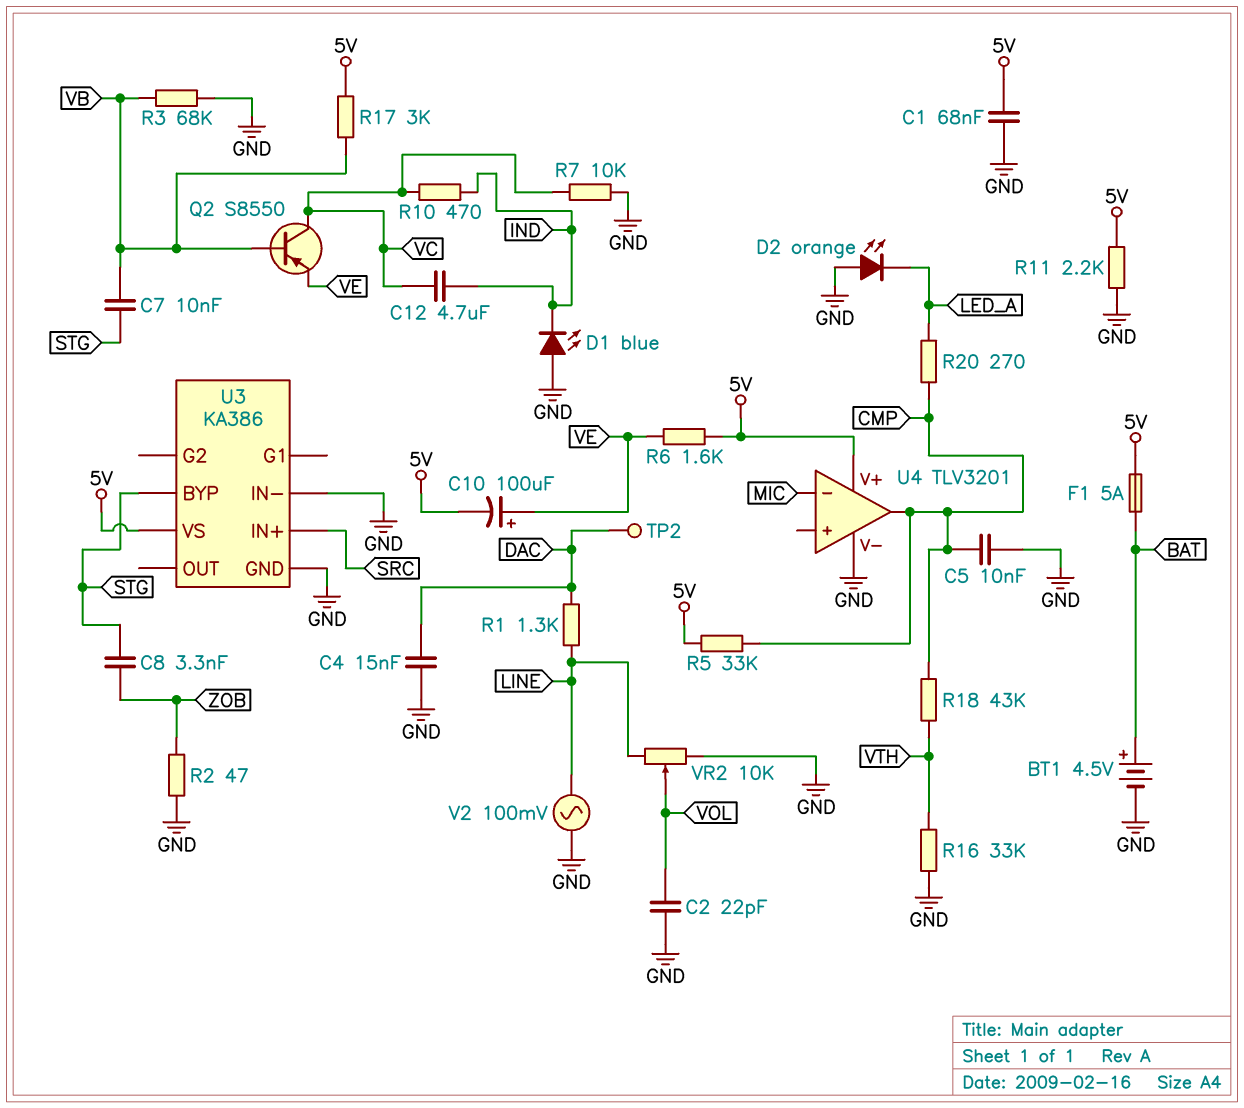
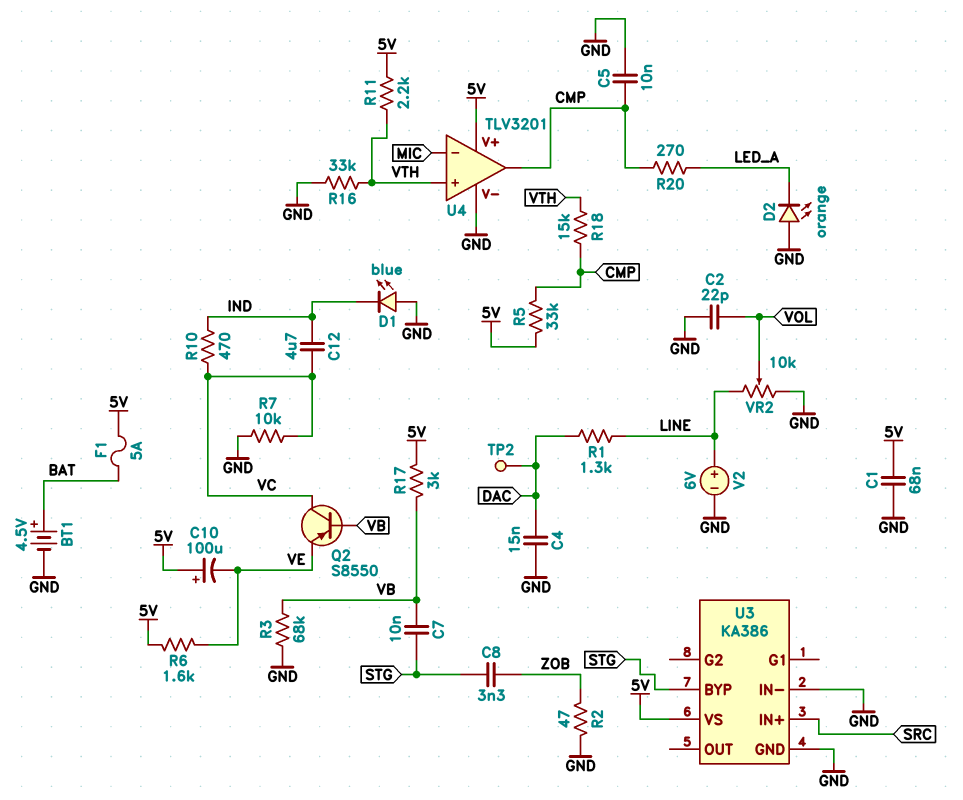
C10: 100uF (plus VE, minus 5V) -> 100uF (plus 5V, minus VE)
R11: 2.2k (5V, GND) -> 2.2k (5V, VTH)
R18: 43k (CMP, VTH) -> 15k (CMP, VTH)
U4 pin in+: none -> VTH
V2: AC 100mV (GND, LINE) -> 6V (plus LINE, minus GND)

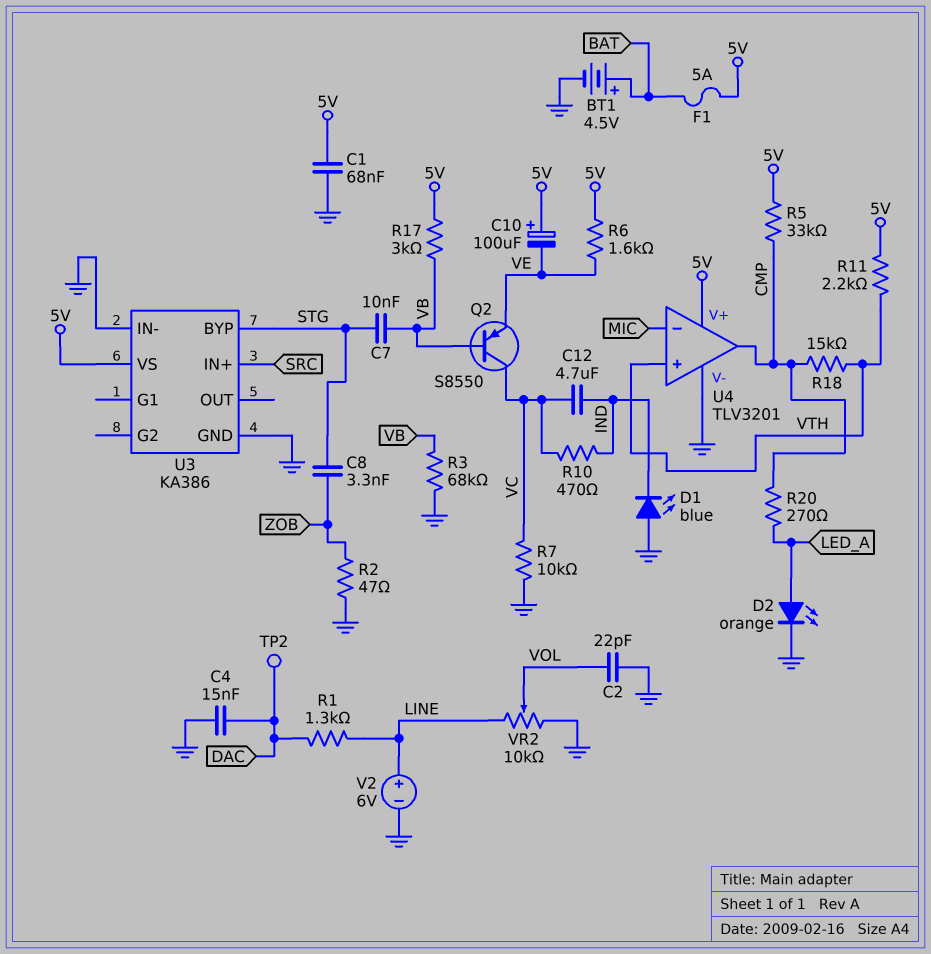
C5: 10nF (CMP, GND) -> none
D2: LED orange (A GND, K LED_A) -> LED orange (A LED_A, K GND)
R16: 33k (GND, VTH) -> none

